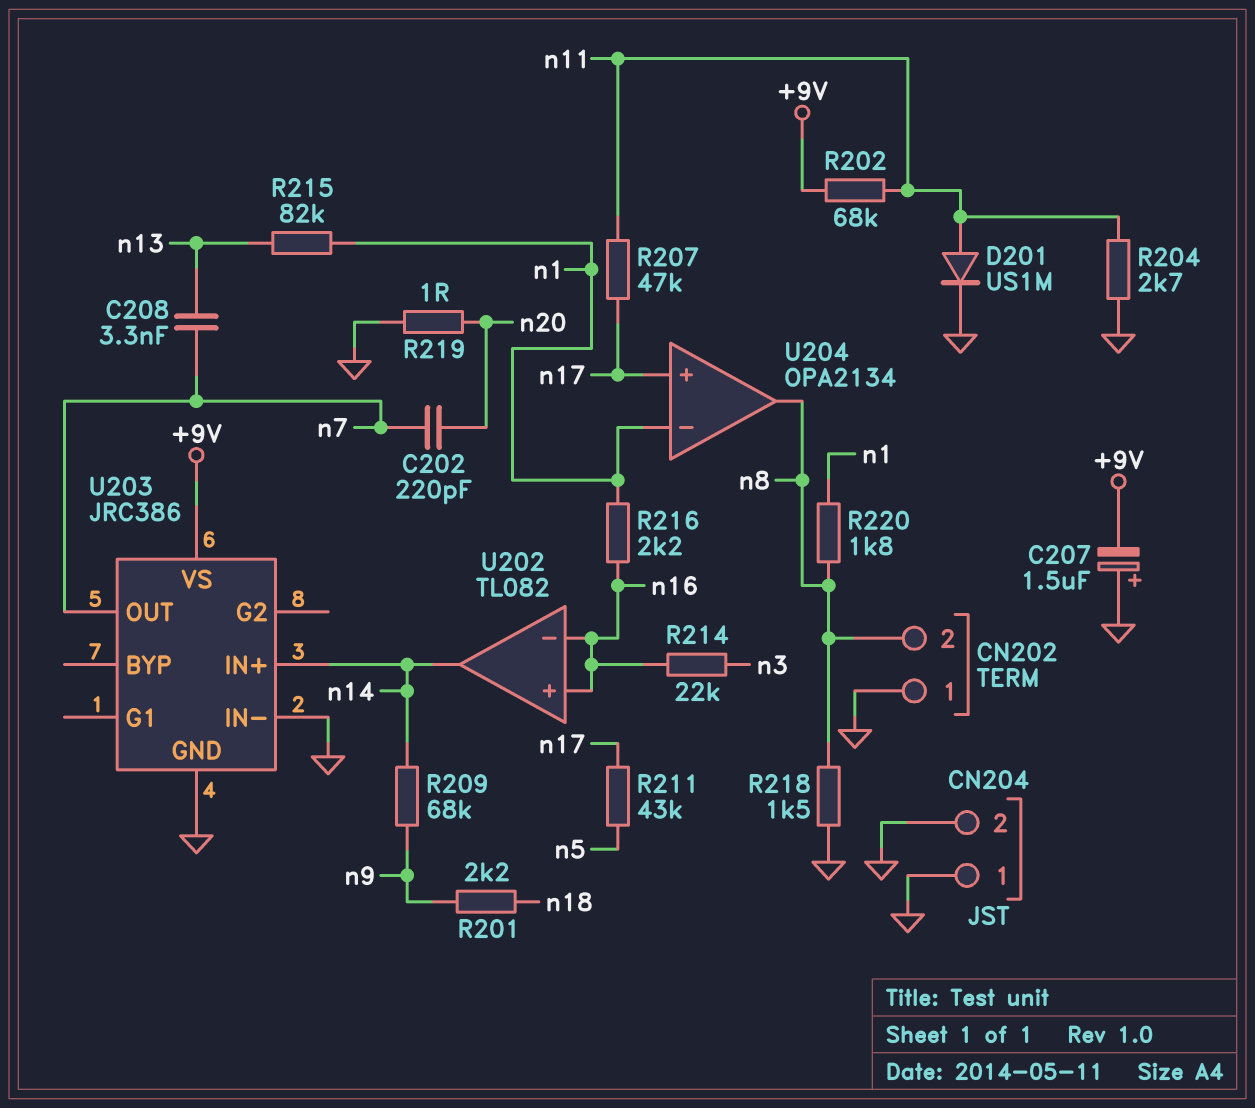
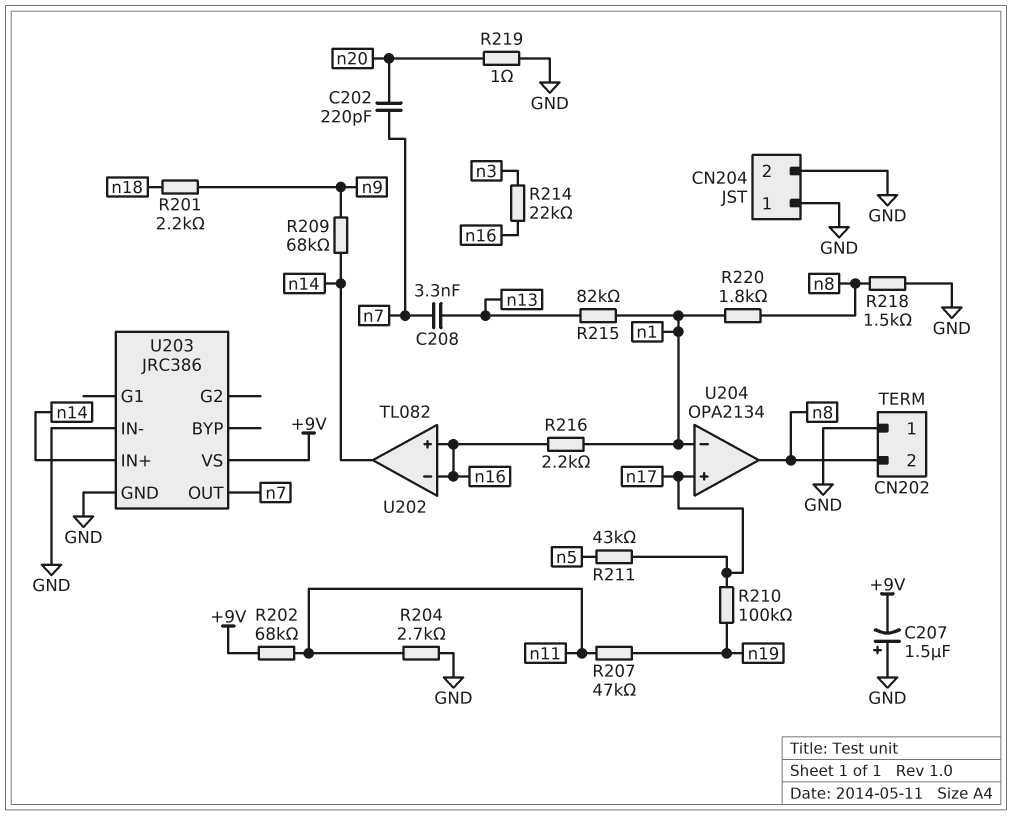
D201: diode US1M (A n11, K GND) -> none
R207: 47k (n11, n17) -> 47k (n11, n19)
R210: none -> 100k (n17, n19)

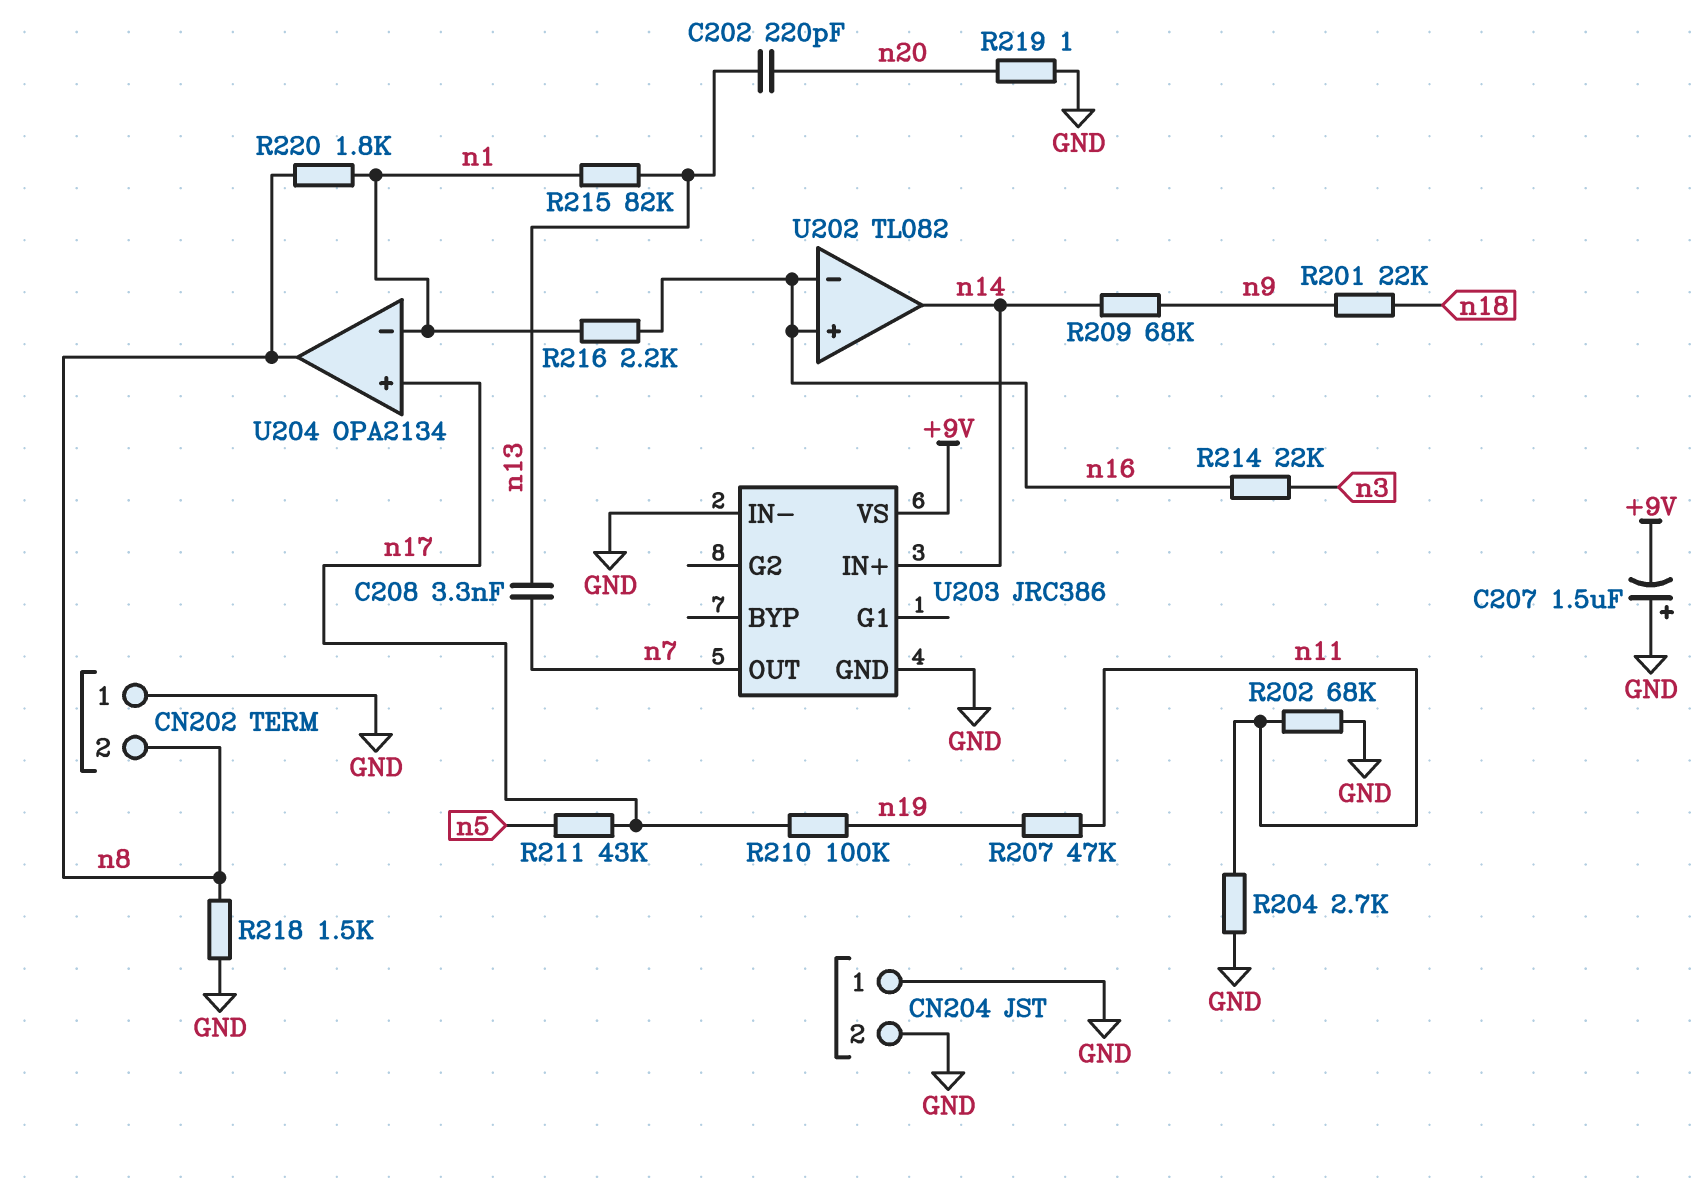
C202: 220pF (n7, n20) -> 220pF (n13, n20)
R201: 2.2k (n9, n18) -> 22k (n9, n18)
R202: 68k (+9V, n11) -> 68k (GND, n11)

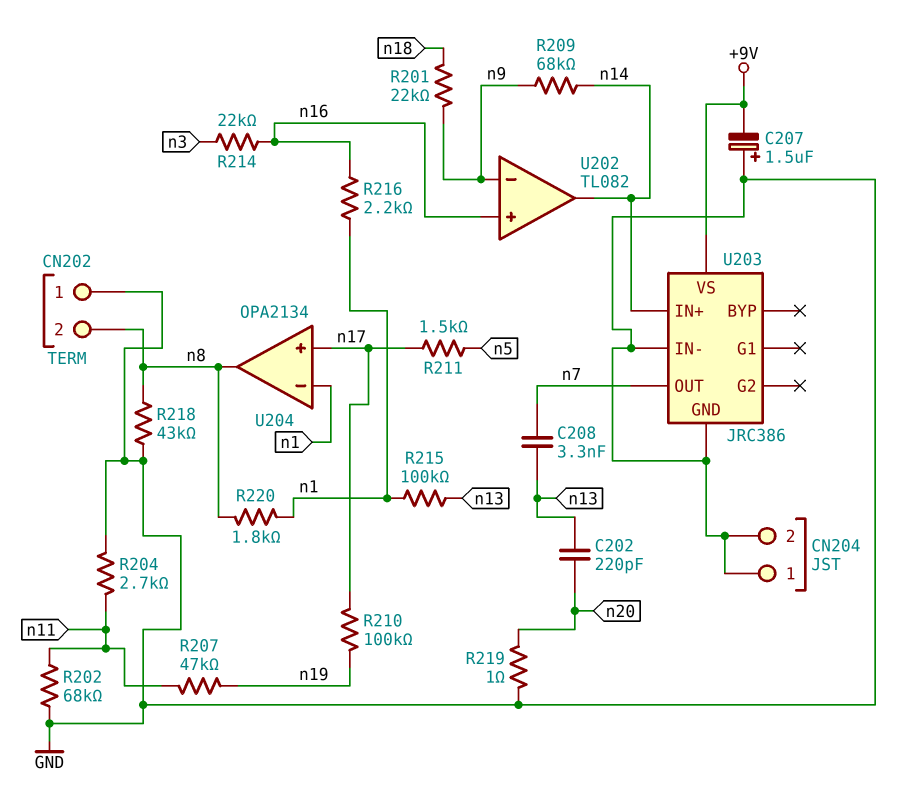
R211: 43k (n5, n17) -> 1.5k (n5, n17)
R215: 82k (n1, n13) -> 100k (n1, n13)
R218: 1.5k (GND, n8) -> 43k (GND, n8)
U202 pin in-: n16 -> n9

